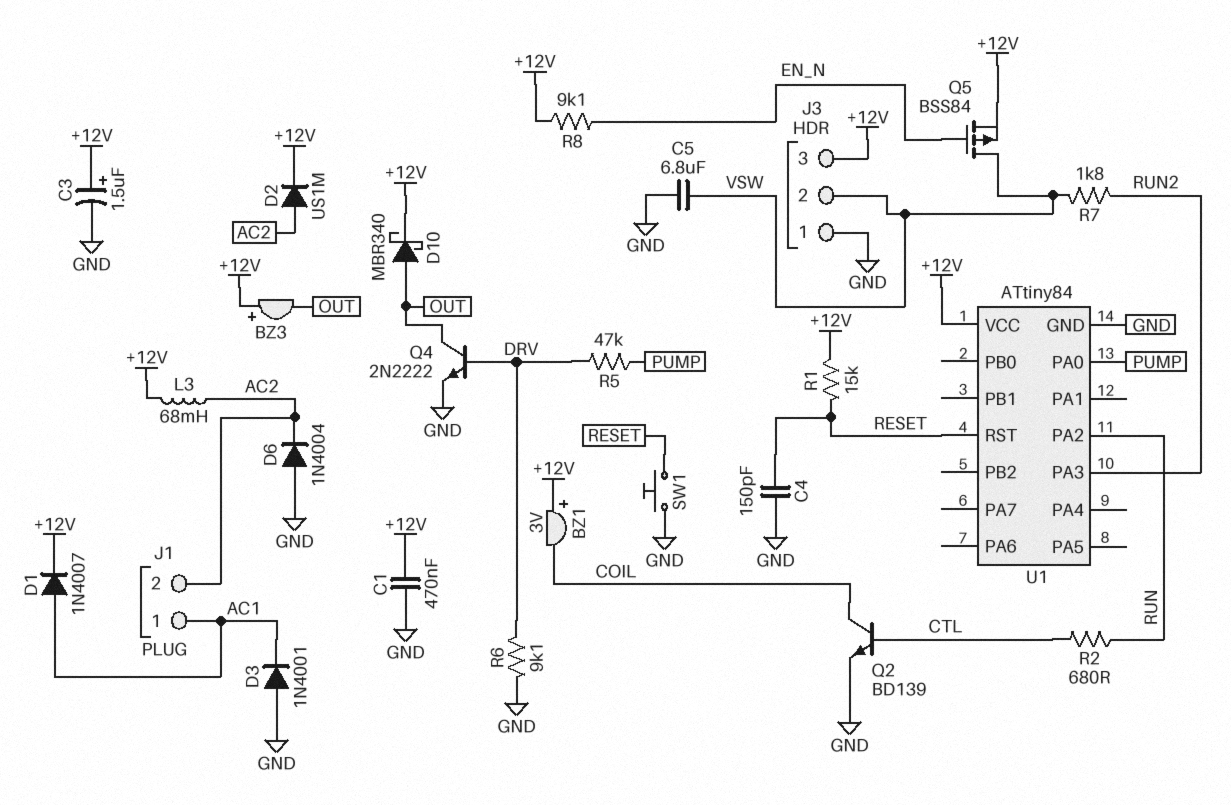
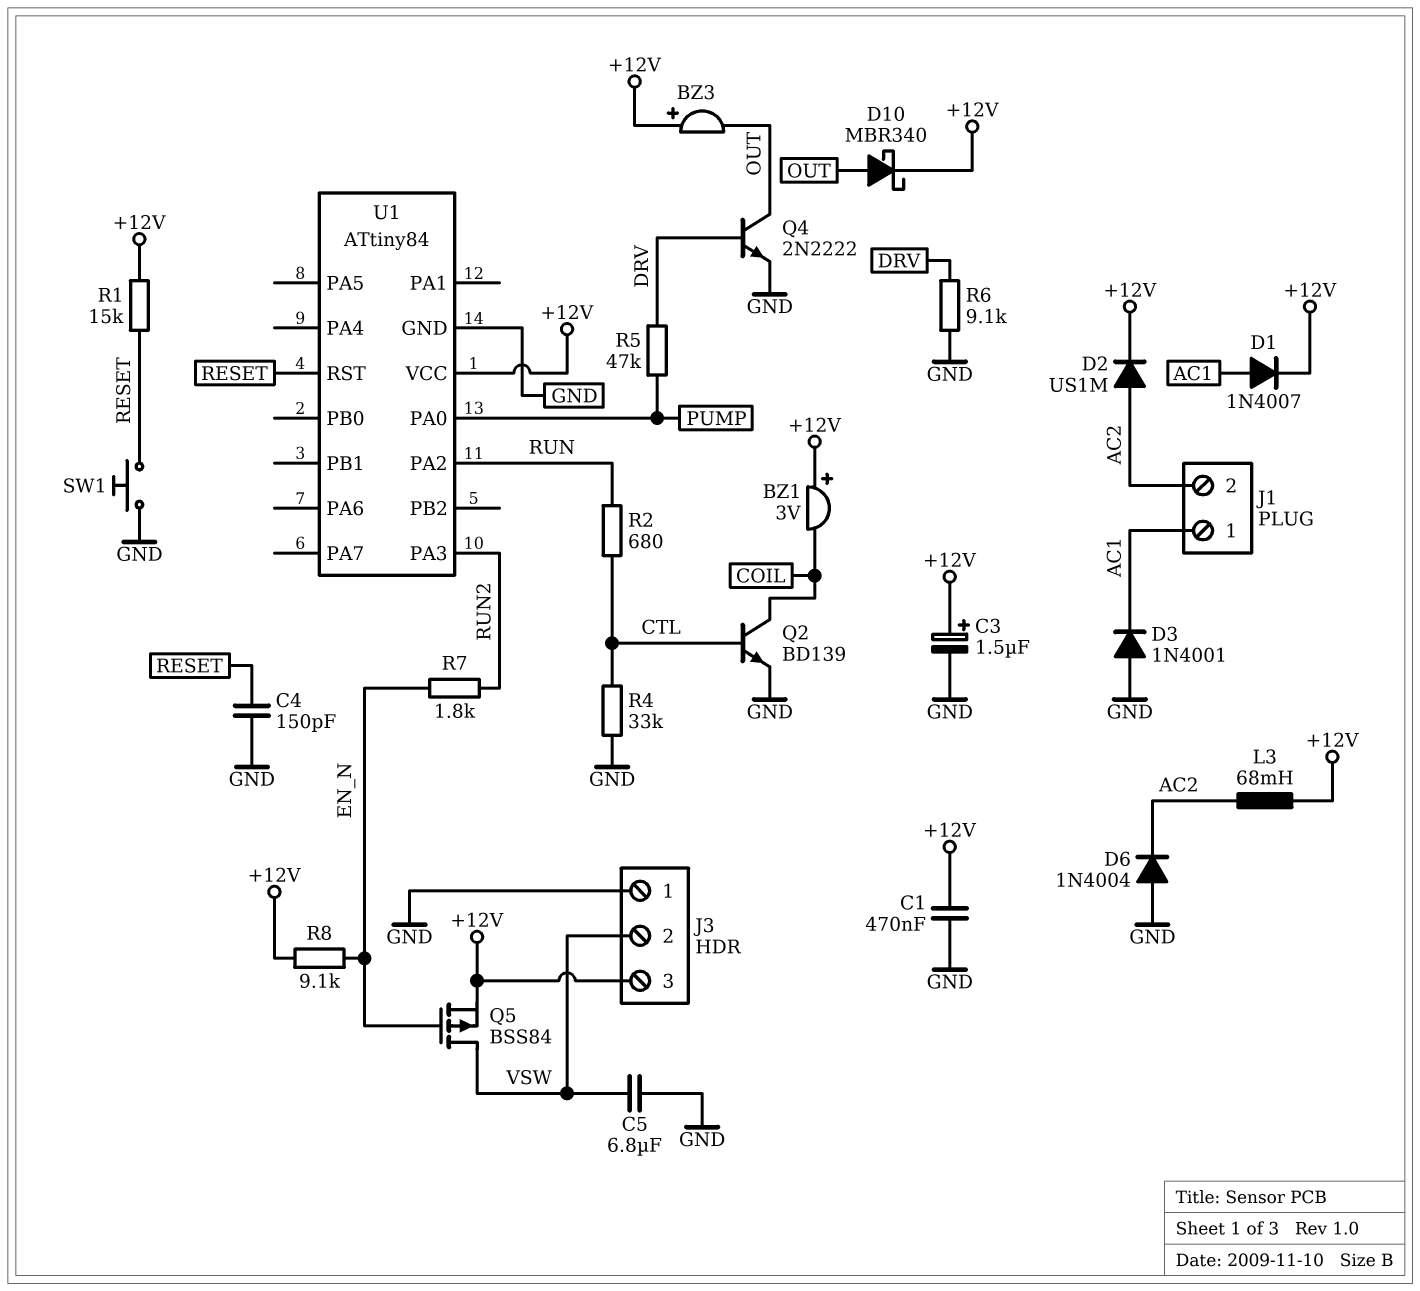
R4: none -> 33k (CTL, GND)
R7: 1.8k (RUN2, VSW) -> 1.8k (EN_N, RUN2)

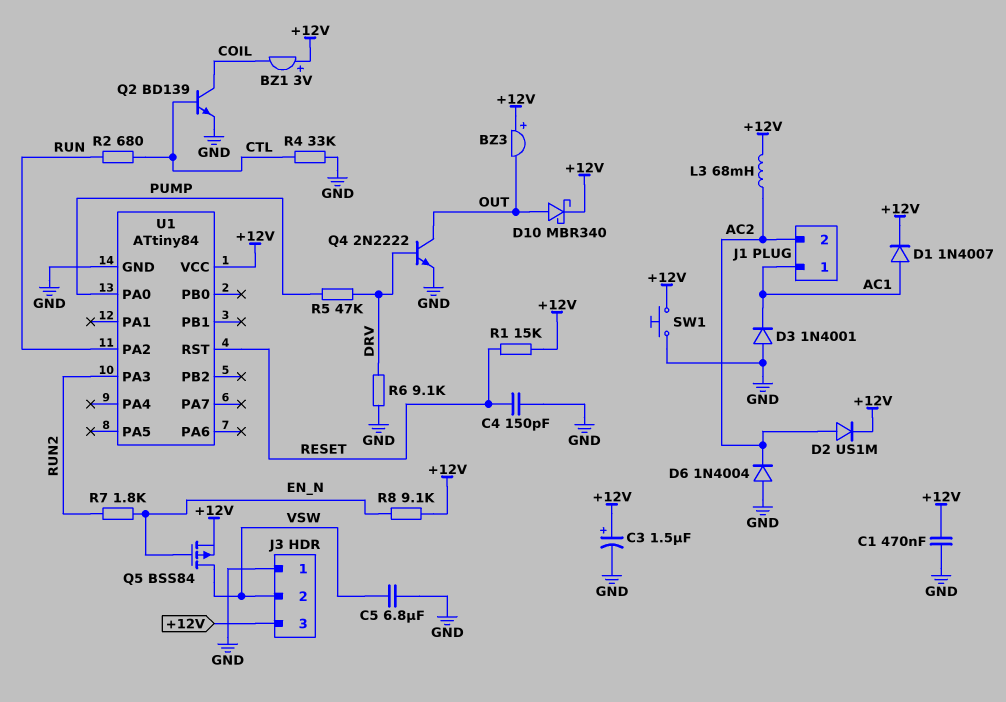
SW1: button (GND, RESET) -> button (+12V, GND)

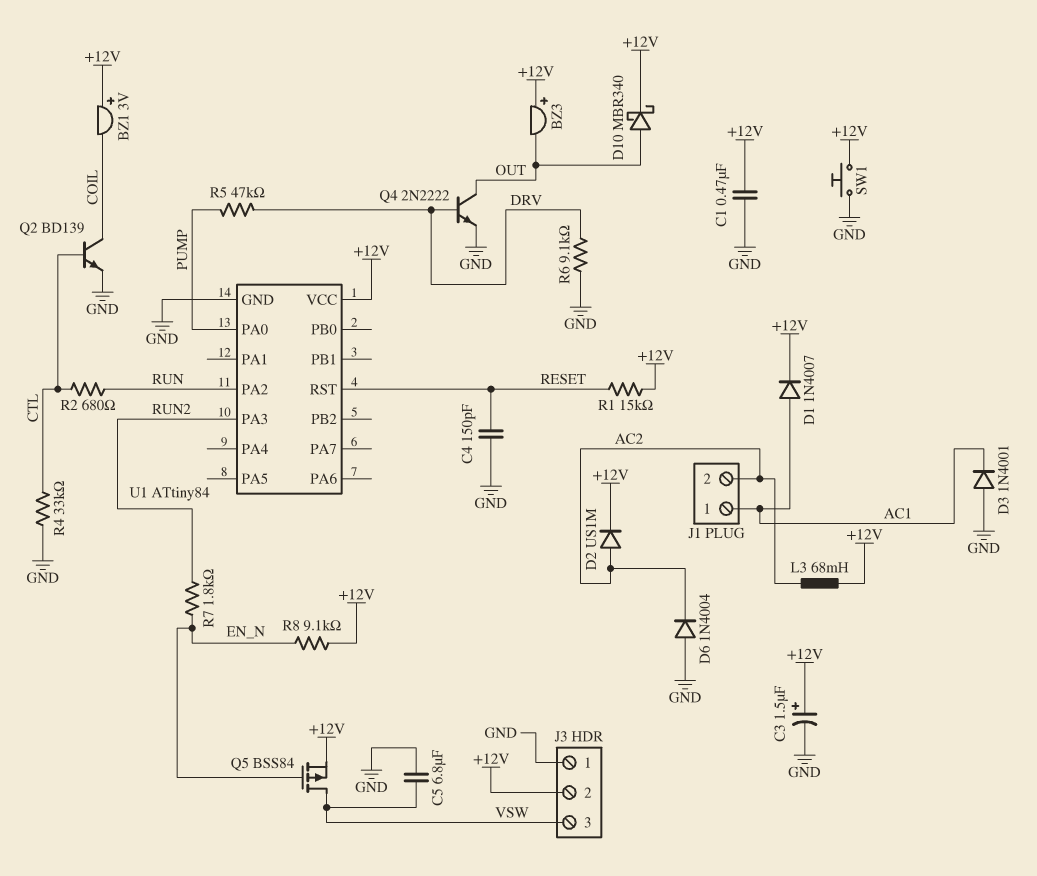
J3 pin 2: VSW -> +12V
J3 pin 3: +12V -> VSW

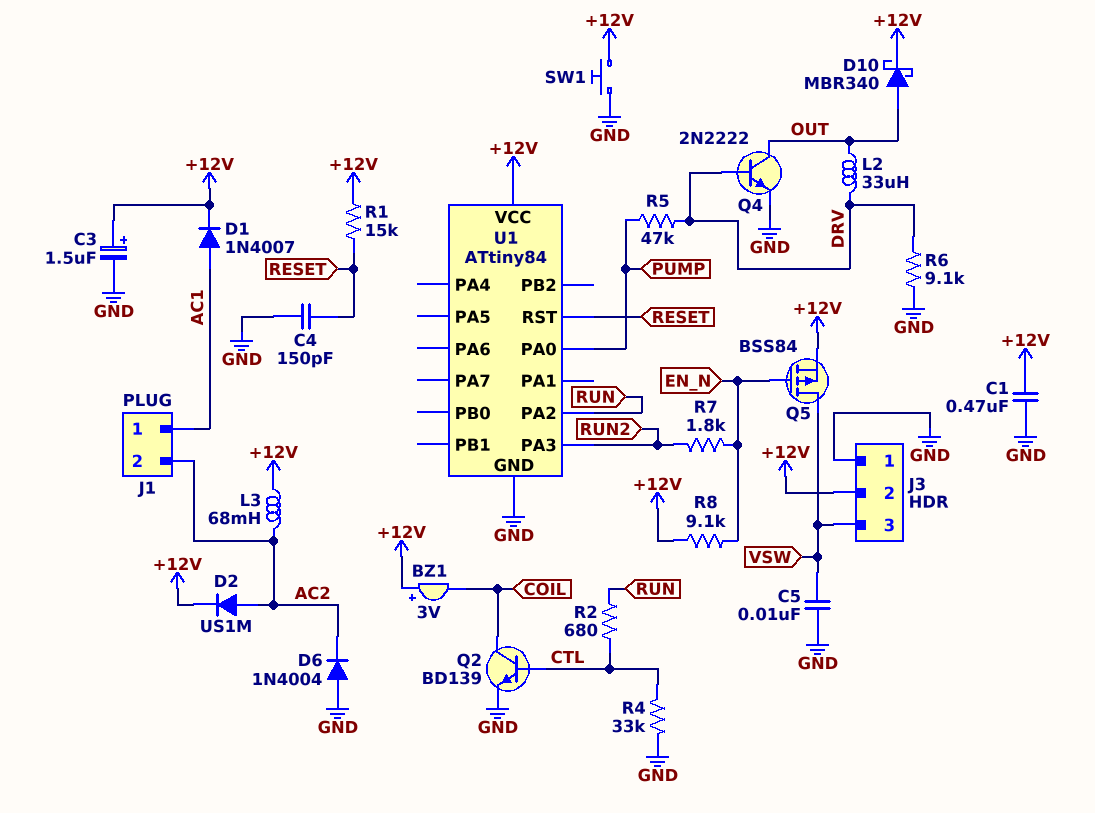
BZ3: buzzer (plus +12V, minus OUT) -> none
C5: 6.8uF (GND, VSW) -> 10nF (GND, VSW)
D3: diode 1N4001 (A GND, K AC1) -> none
L2: none -> 33uH (DRV, OUT)

